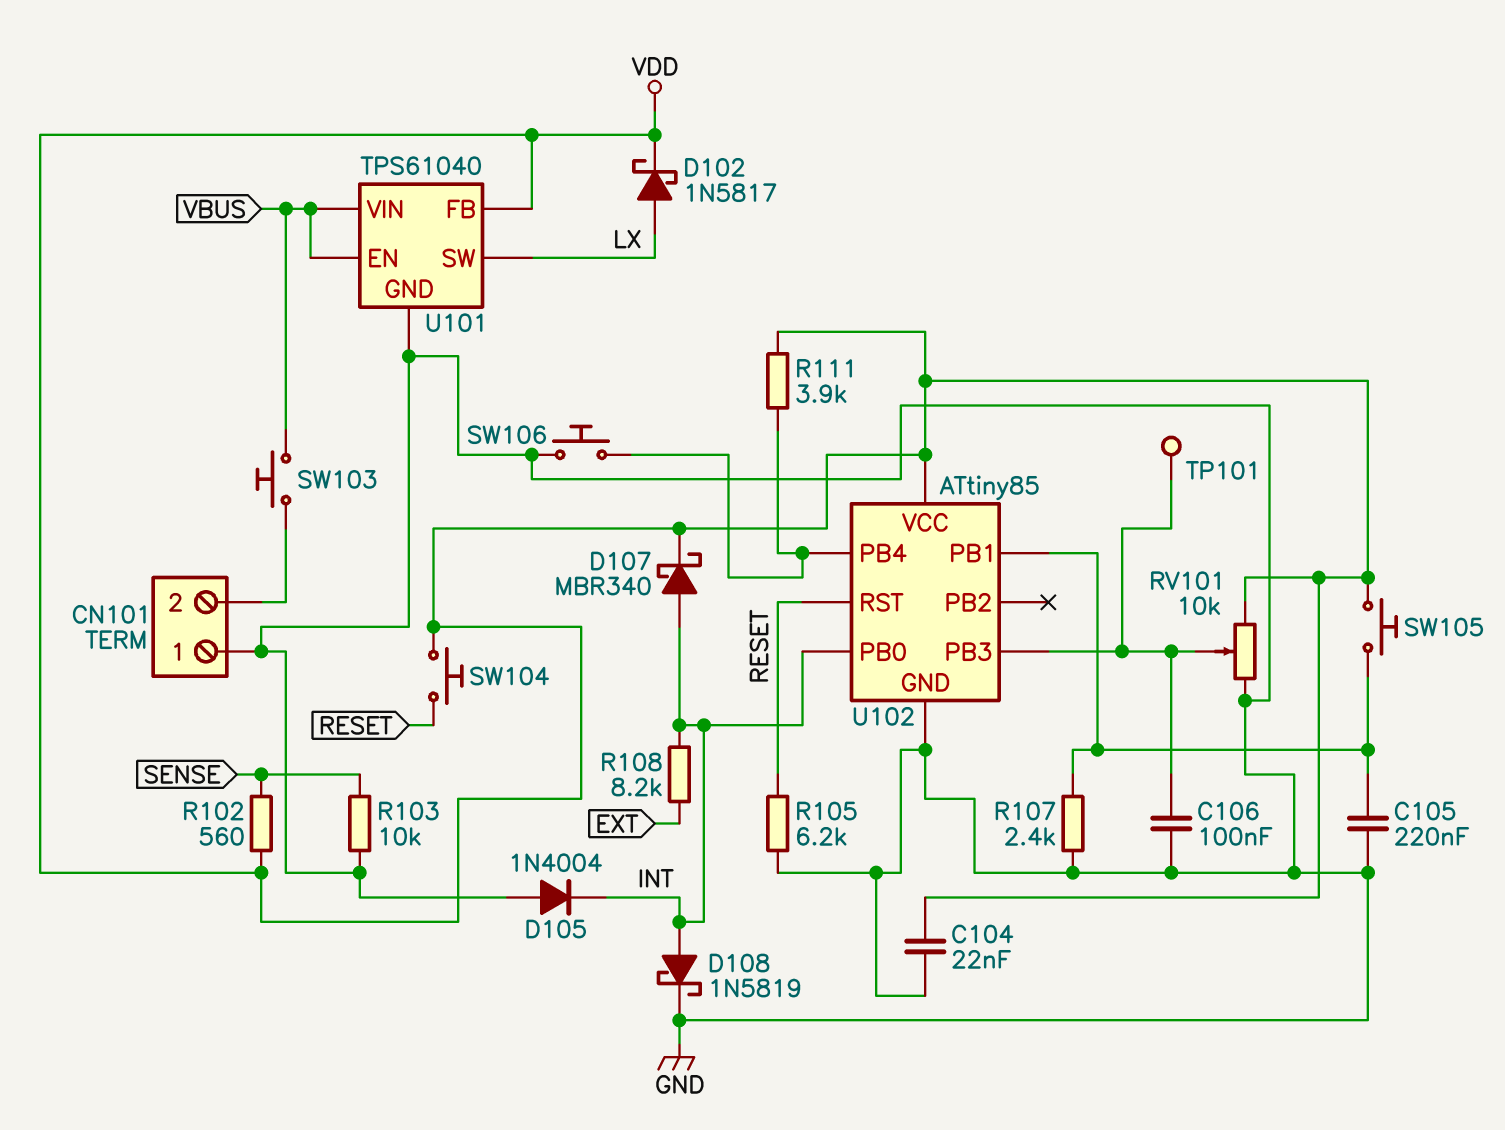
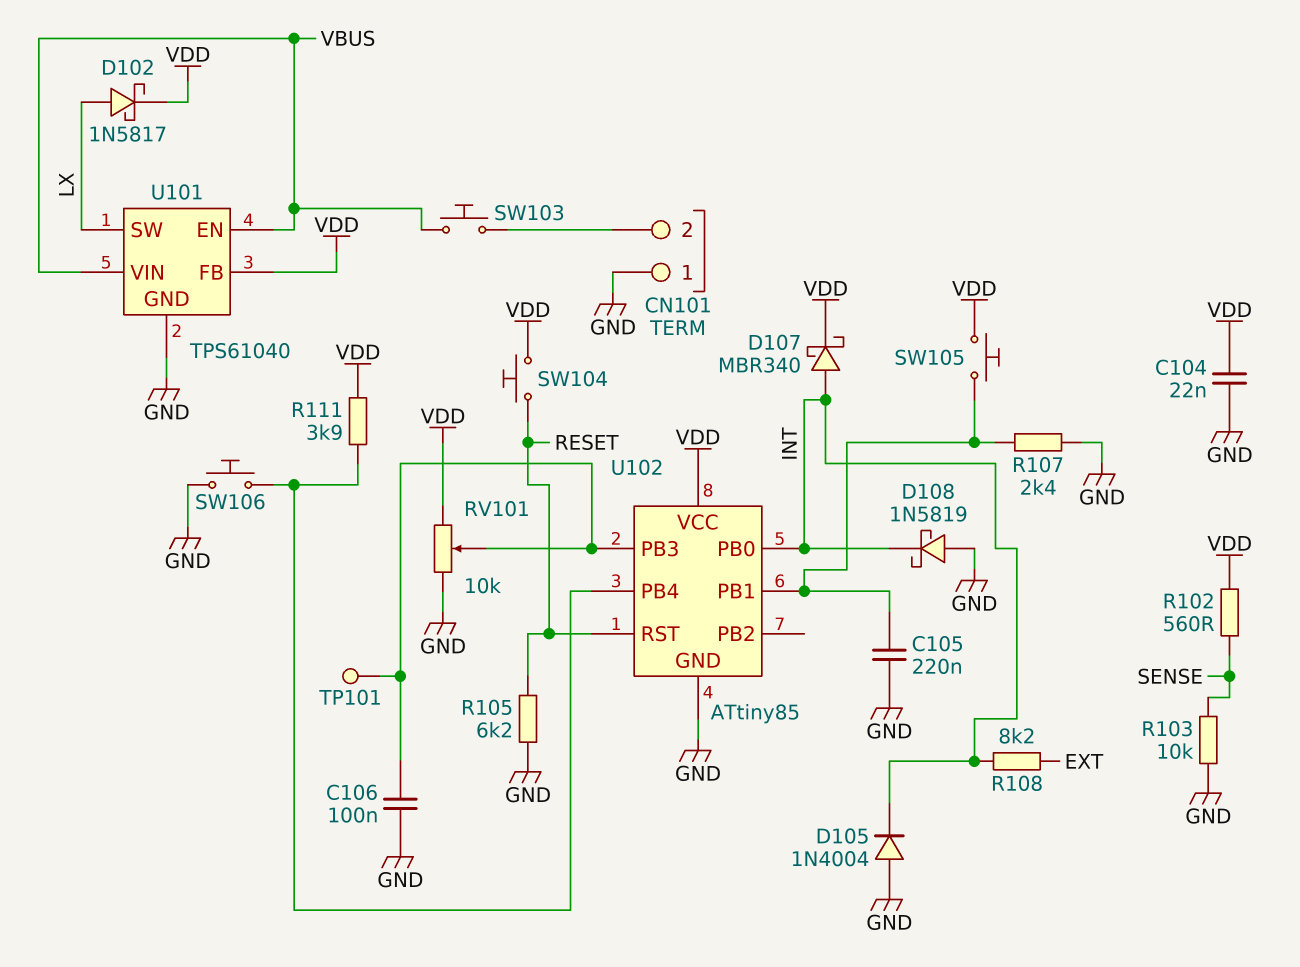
D108: schottky 1N5819 (A INT, K GND) -> schottky 1N5819 (A GND, K INT)

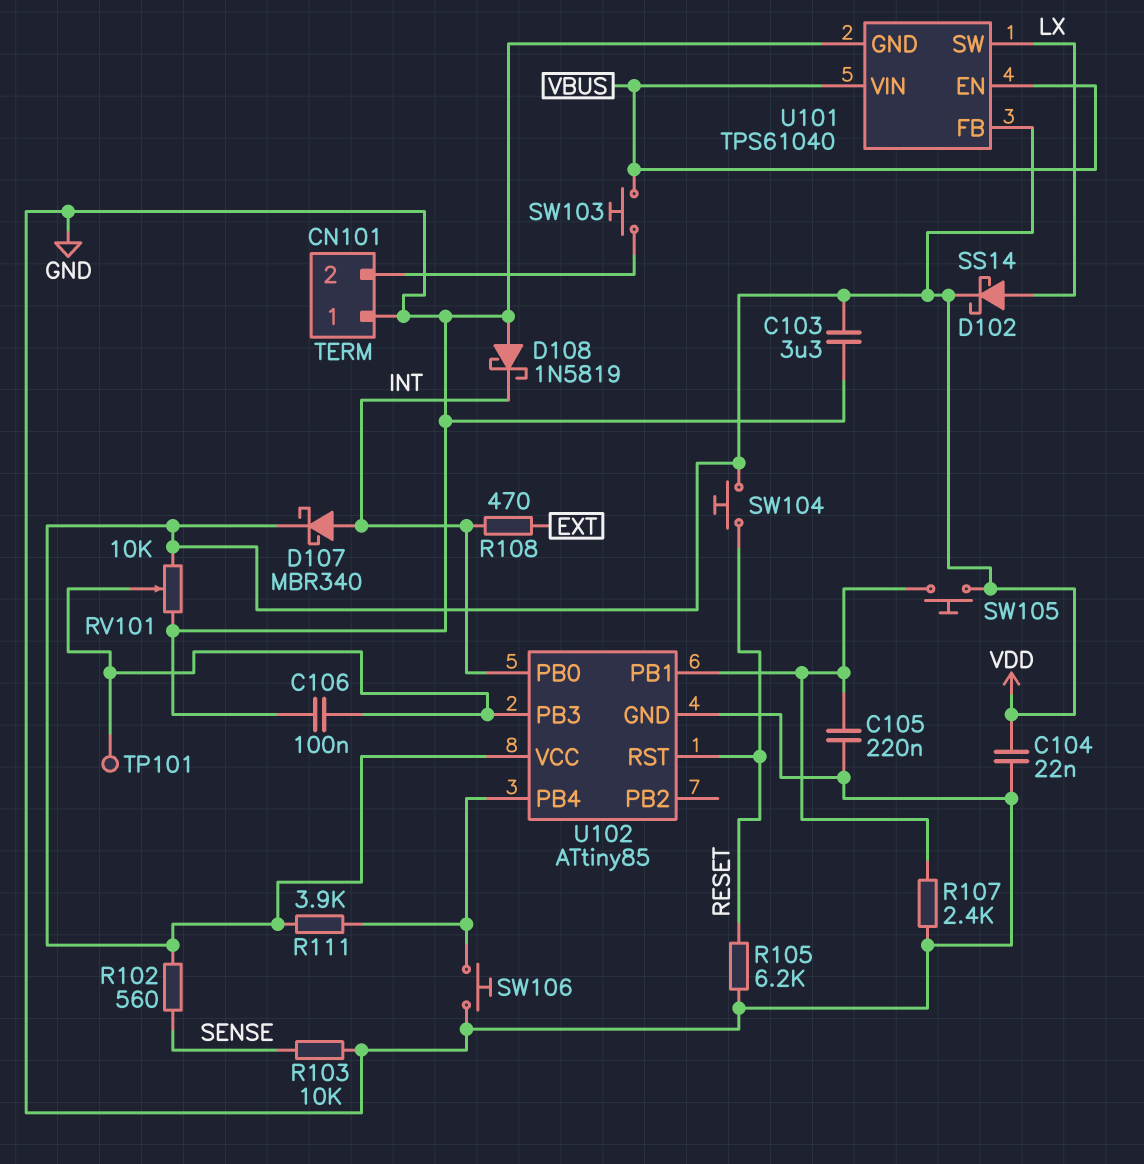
C103: none -> 3.3uF (GND, VDD)
D102: schottky 1N5817 (A LX, K VDD) -> schottky SS14 (A LX, K VDD)
D105: diode 1N4004 (A GND, K INT) -> none
R108: 8.2k (EXT, INT) -> 470 (EXT, INT)

